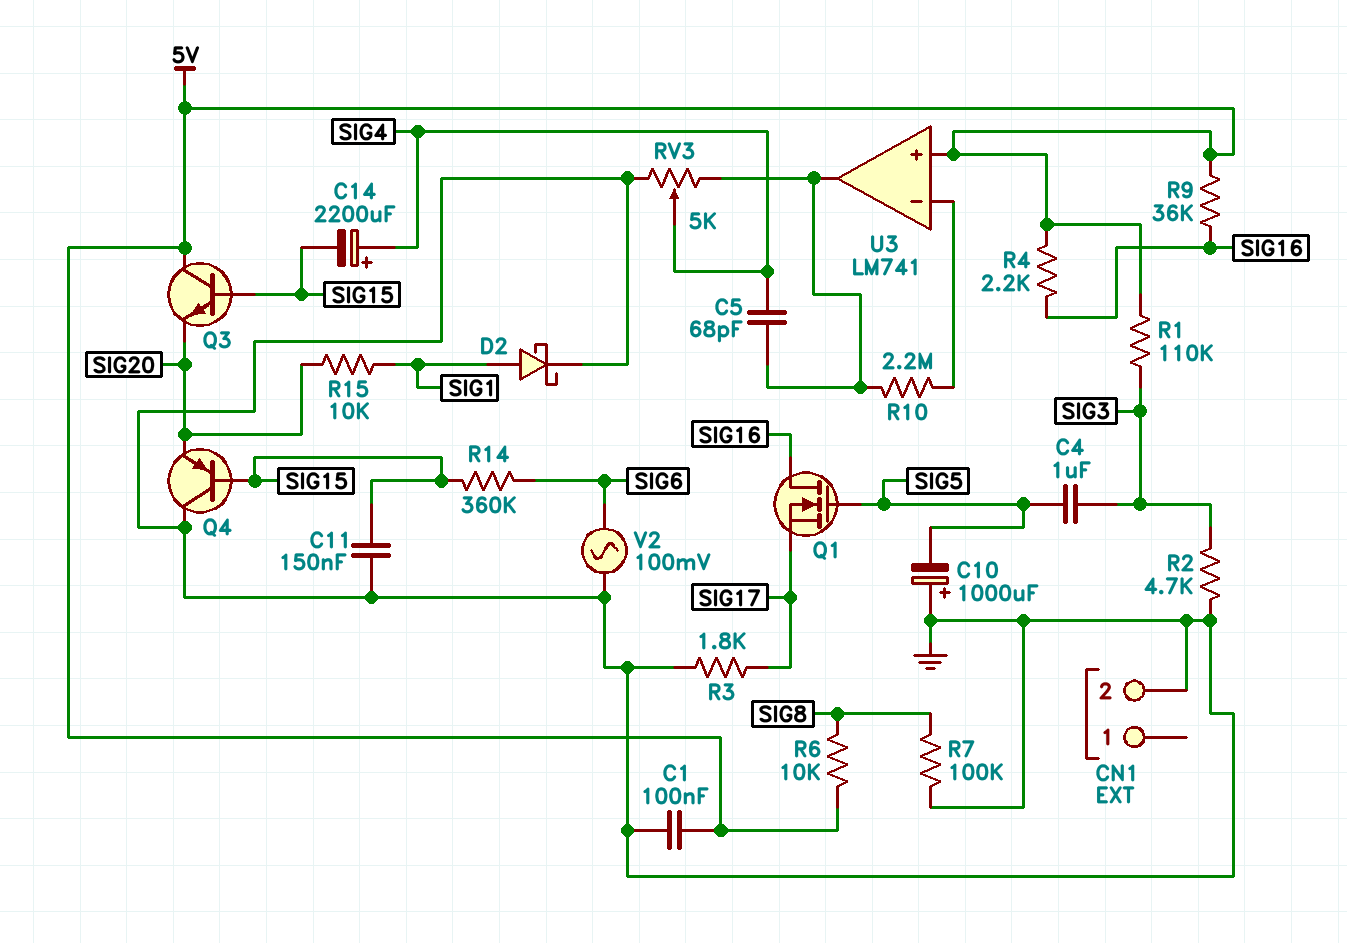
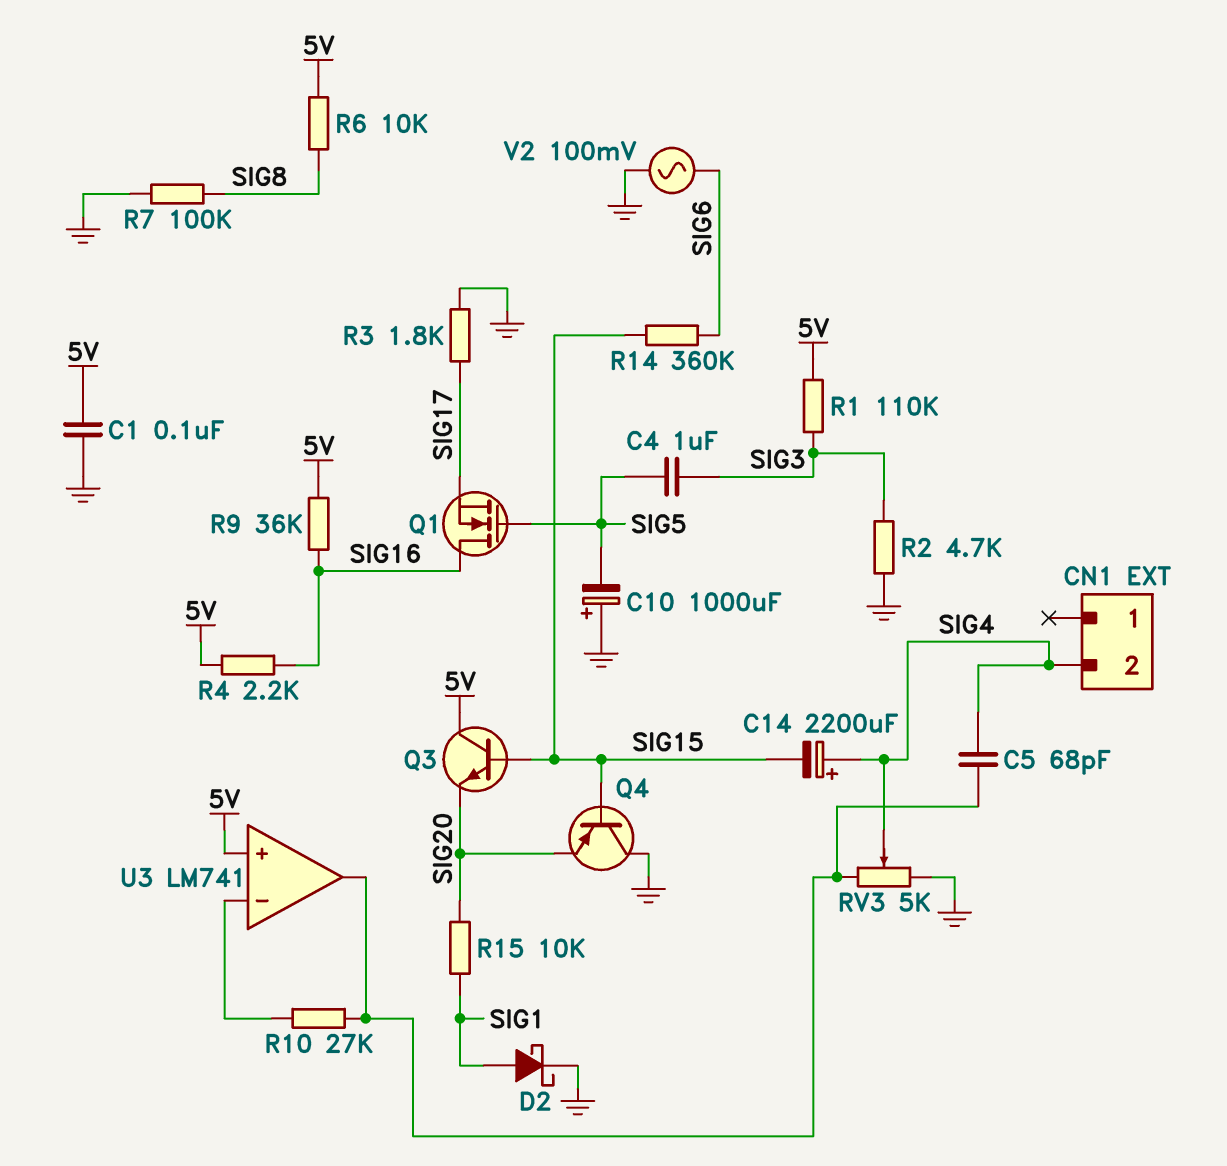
C11: 150nF (GND, SIG15) -> none
CN1 pin 2: GND -> SIG4
R10: 2.2M (U3/in-, U3/out) -> 27k (U3/in-, U3/out)

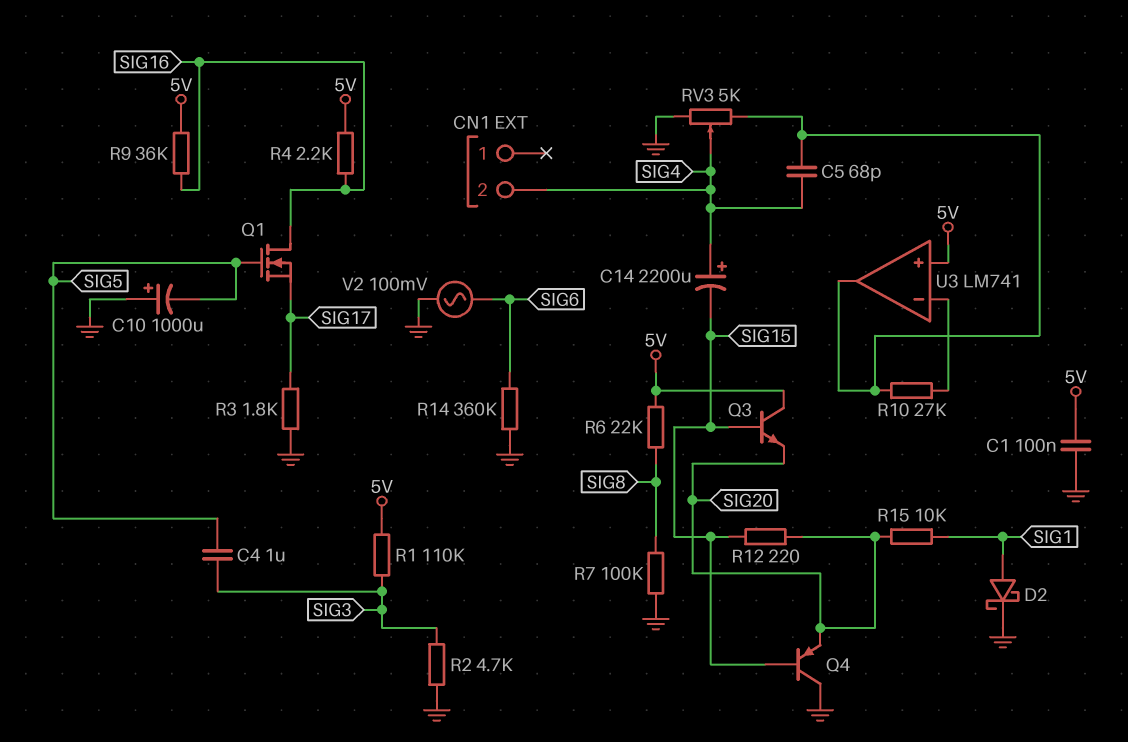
R6: 10k (5V, SIG8) -> 22k (5V, SIG8)
R12: none -> 220 (SIG15, SIG20)
R14: 360k (SIG6, SIG15) -> 360k (GND, SIG6)

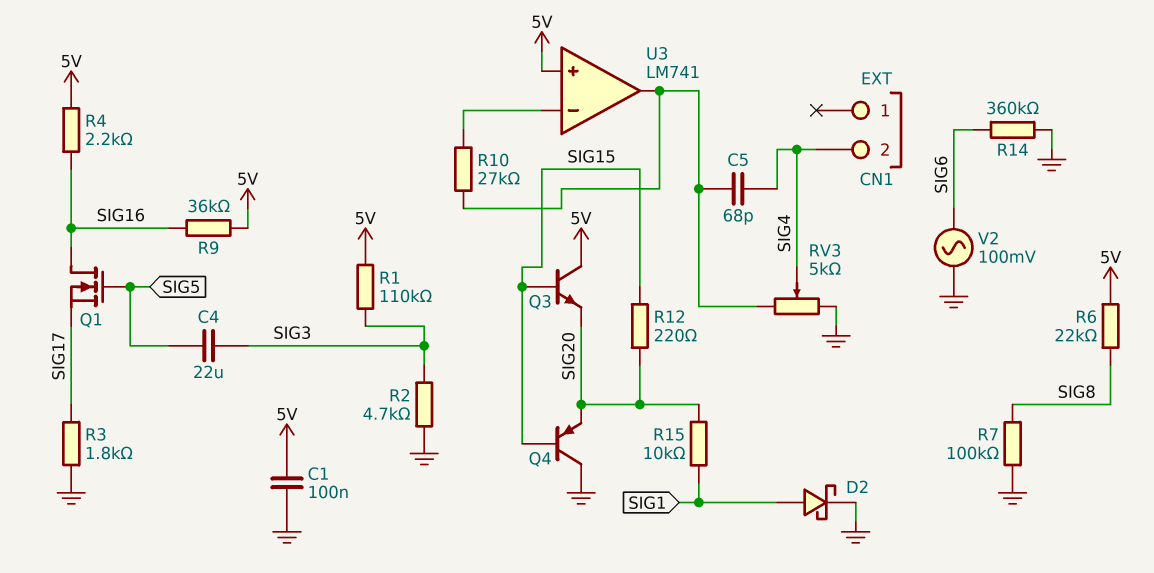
C4: 1uF (SIG3, SIG5) -> 22uF (SIG3, SIG5)
C10: 1000uF (plus GND, minus SIG5) -> none
C14: 2200uF (plus SIG4, minus SIG15) -> none

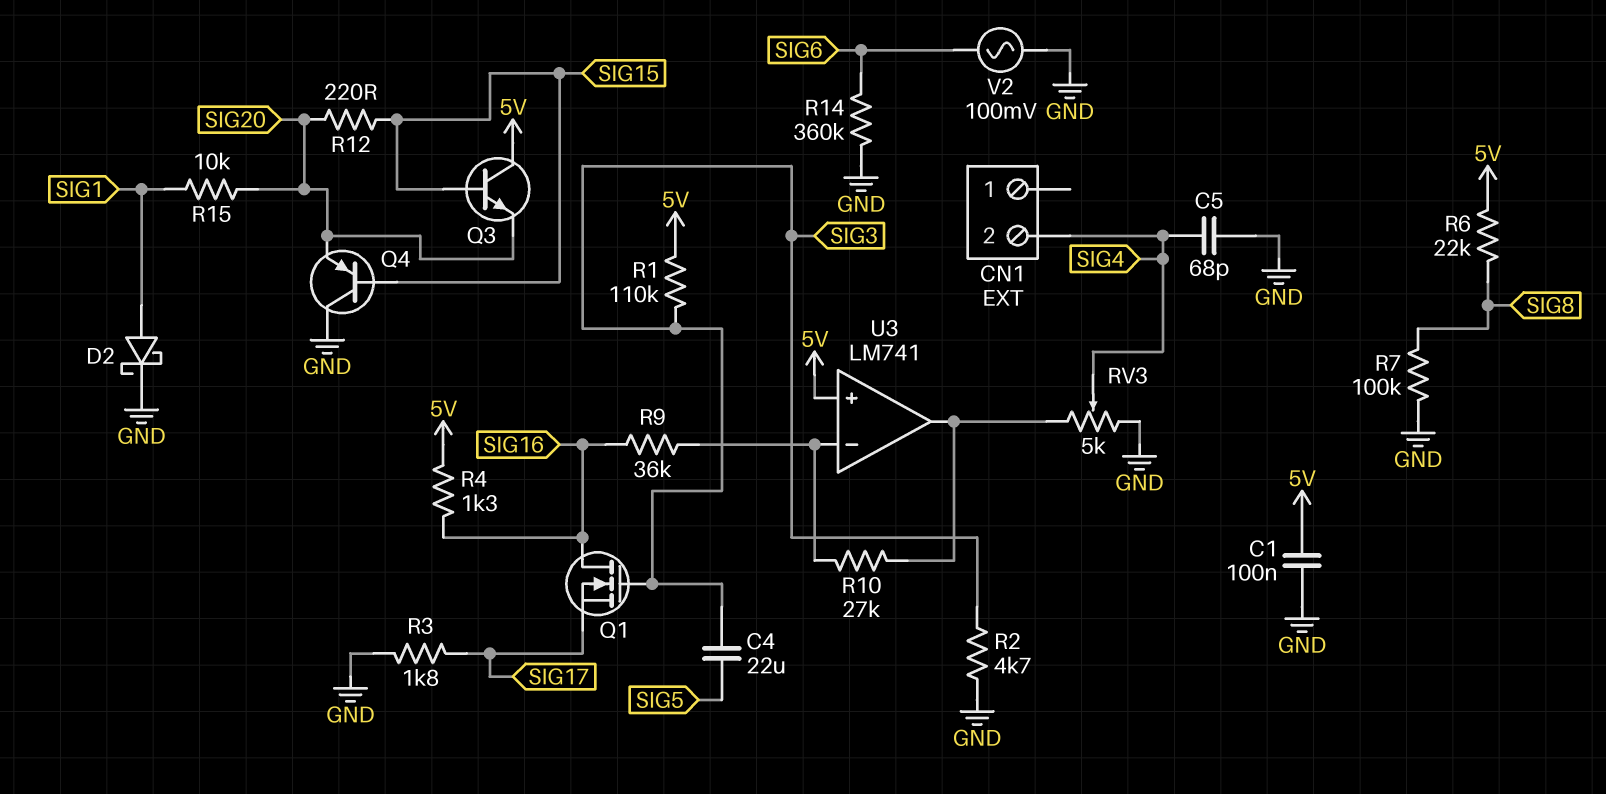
C5: 68pF (SIG4, U3/out) -> 68pF (GND, SIG4)
Q1: NMOS (G SIG5, D SIG16, S SIG17) -> NMOS (G SIG3, D SIG16, S SIG17)
R4: 2.2k (5V, SIG16) -> 1.3k (5V, SIG16)
R9: 36k (5V, SIG16) -> 36k (SIG16, U3/in-)

